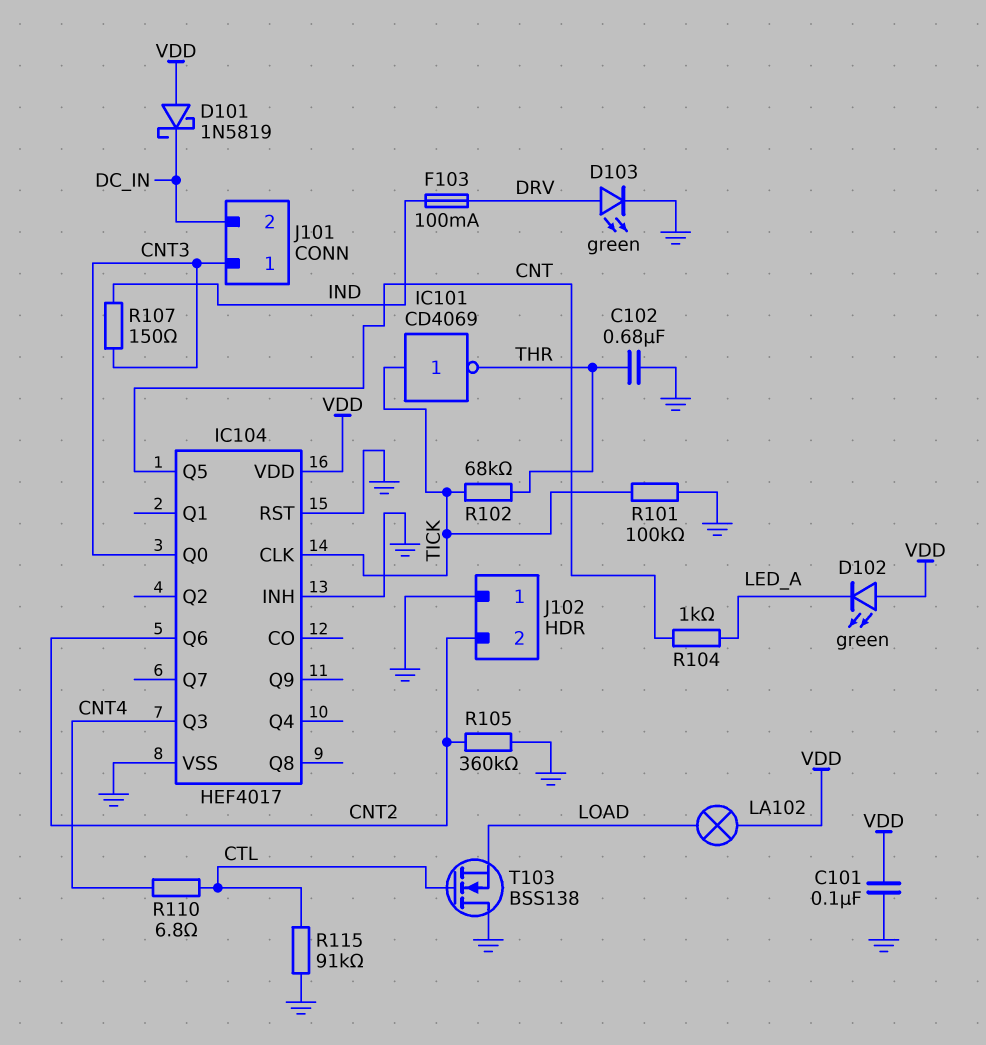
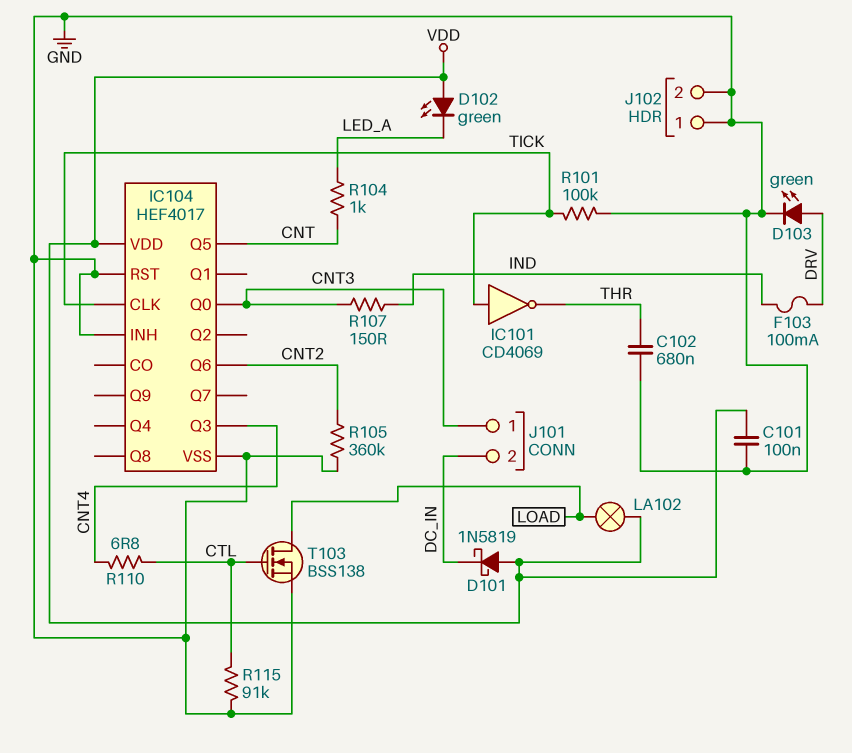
J102 pin 2: CNT2 -> GND
R102: 68k (THR, TICK) -> none
T103: NMOS BSS138 (G CTL, D GND, S LOAD) -> NMOS BSS138 (G CTL, D LOAD, S GND)

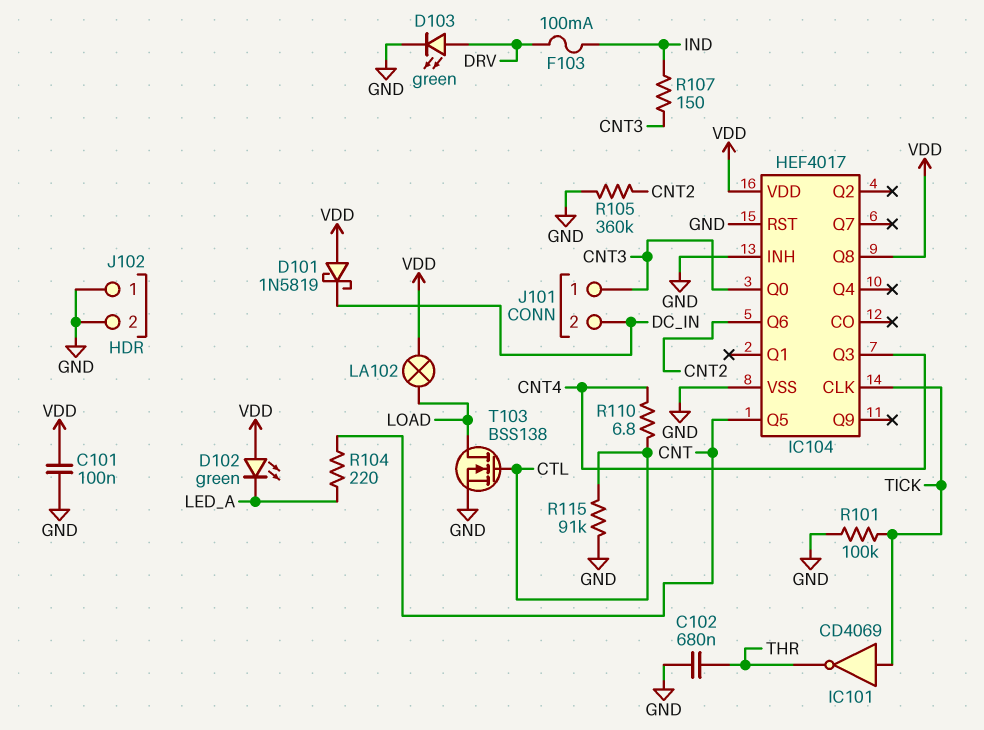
IC104 pin Q8: none -> VDD
R104: 1k (CNT, LED_A) -> 220 (CNT, LED_A)

